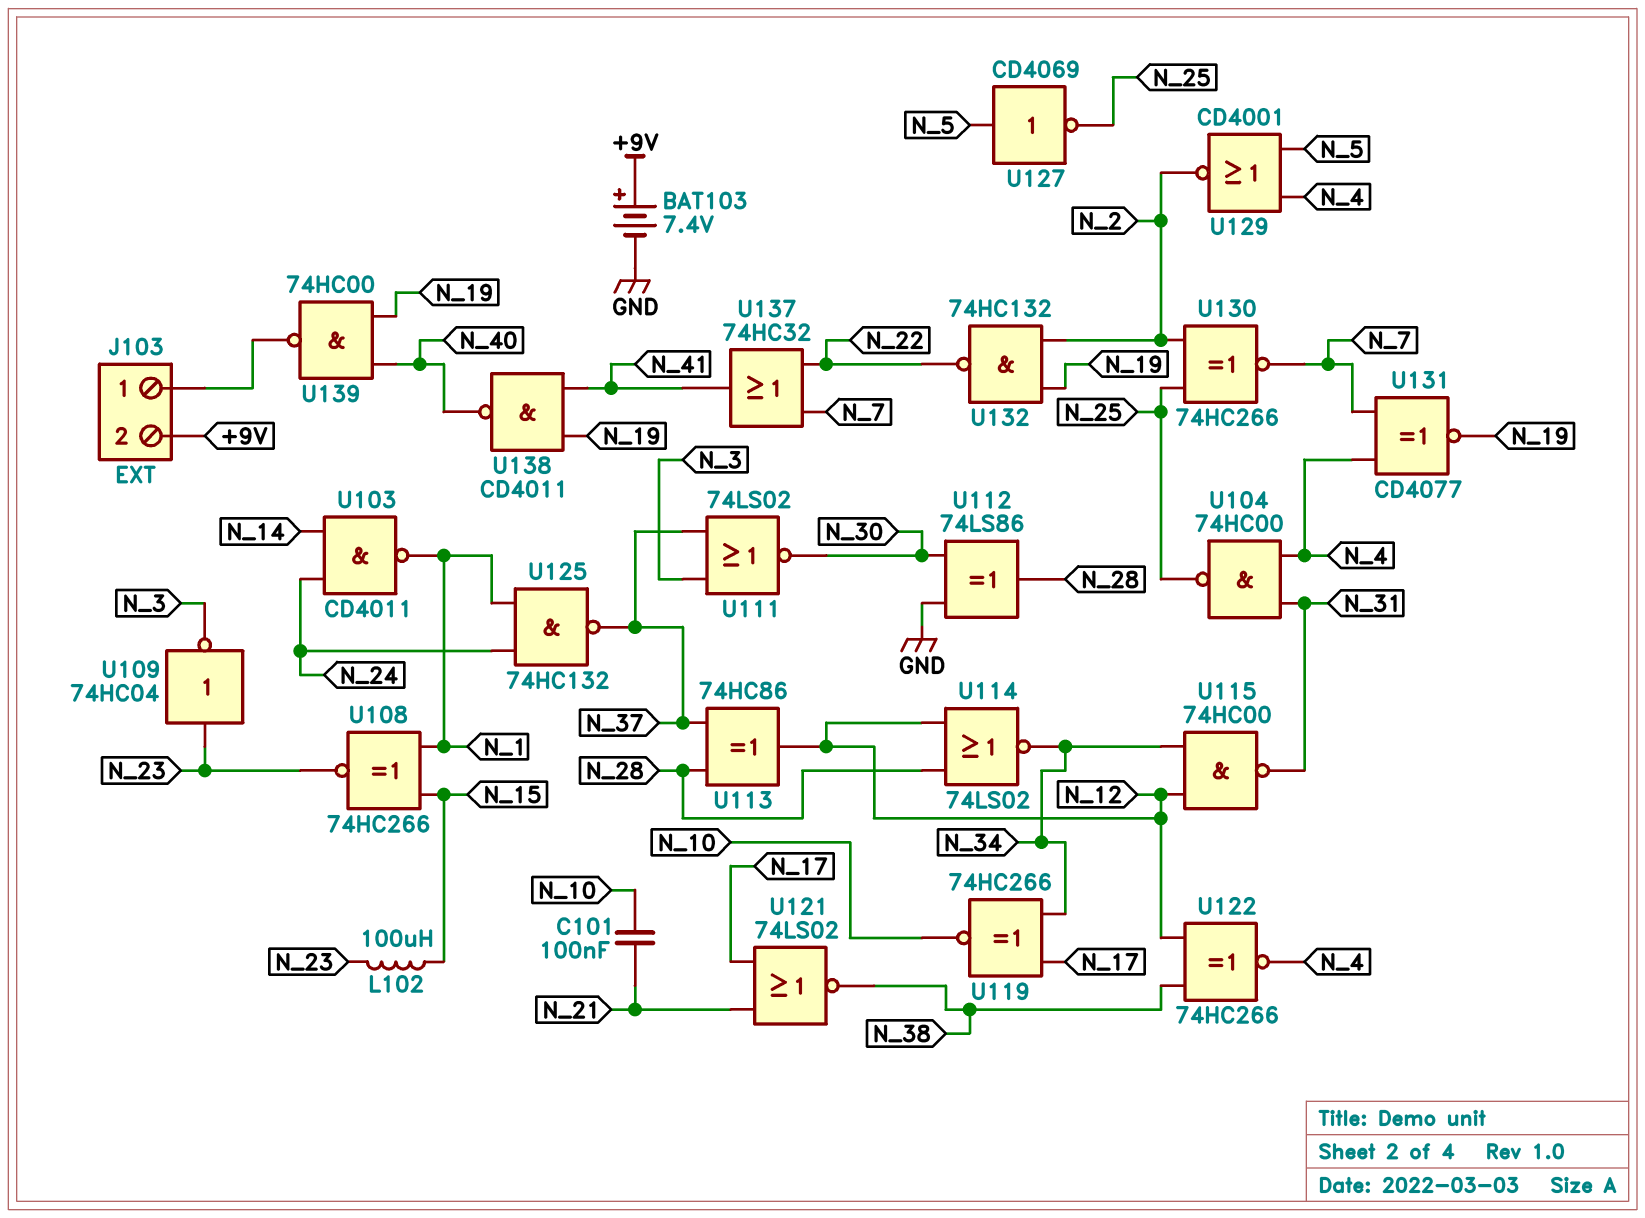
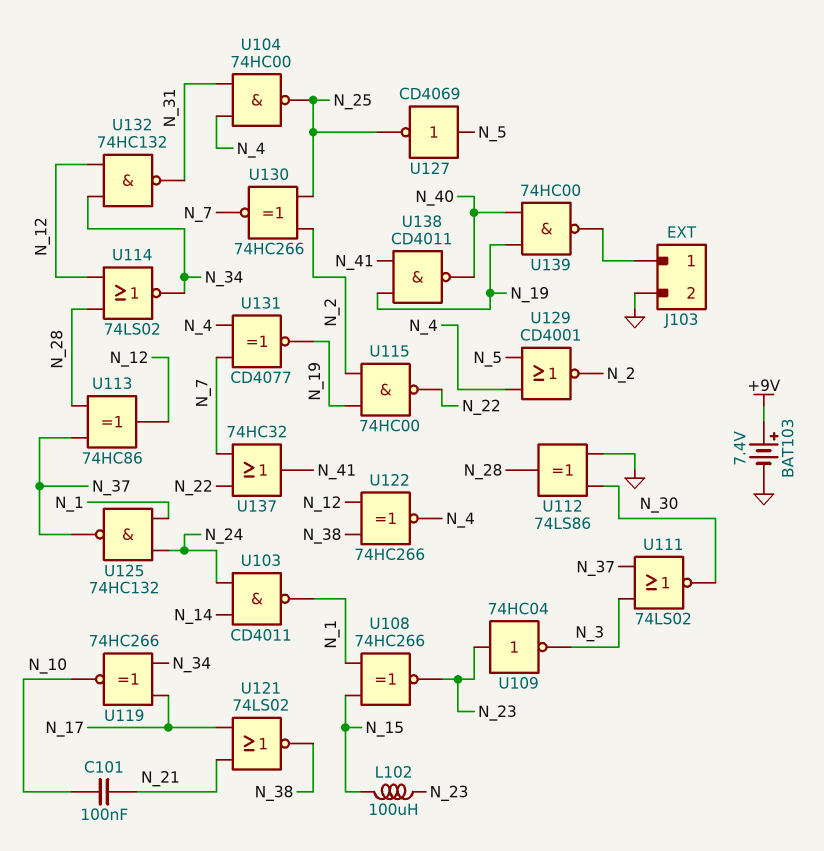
J103 pin 2: +9V -> GND
U115: NAND 74HC00 (in N_12, in N_34, out N_31) -> NAND 74HC00 (in N_2, in N_19, out N_22)
U132: NAND 74HC132 (in N_2, in N_19, out N_22) -> NAND 74HC132 (in N_12, in N_34, out N_31)

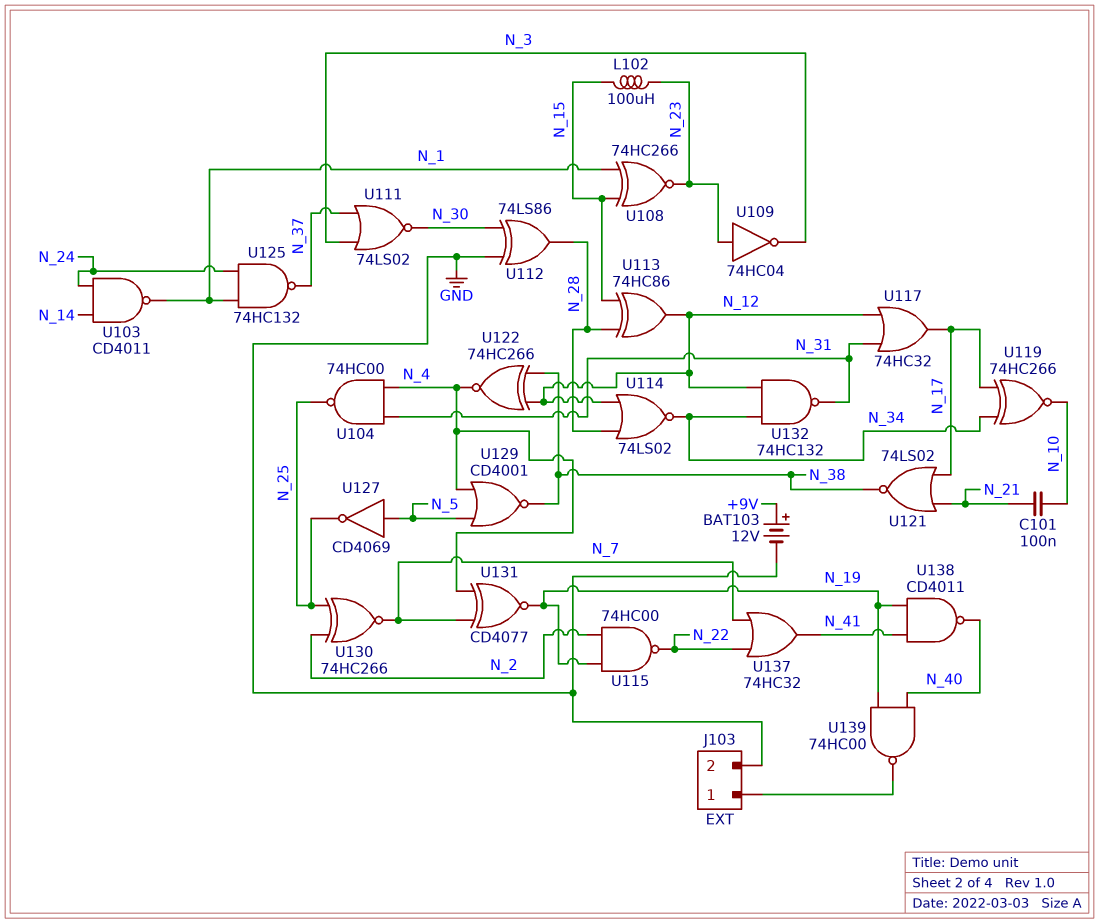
BAT103: 7.4V (plus +9V, minus GND) -> 12V (plus +9V, minus GND)
U113: XOR 74HC86 (in N_28, in N_37, out N_12) -> XOR 74HC86 (in N_15, in N_28, out N_12)
U117: none -> OR 74HC32 (in N_12, in N_31, out N_17)
U129: NOR CD4001 (in N_4, in N_5, out N_2) -> NOR CD4001 (in N_4, in N_5, out N_38)

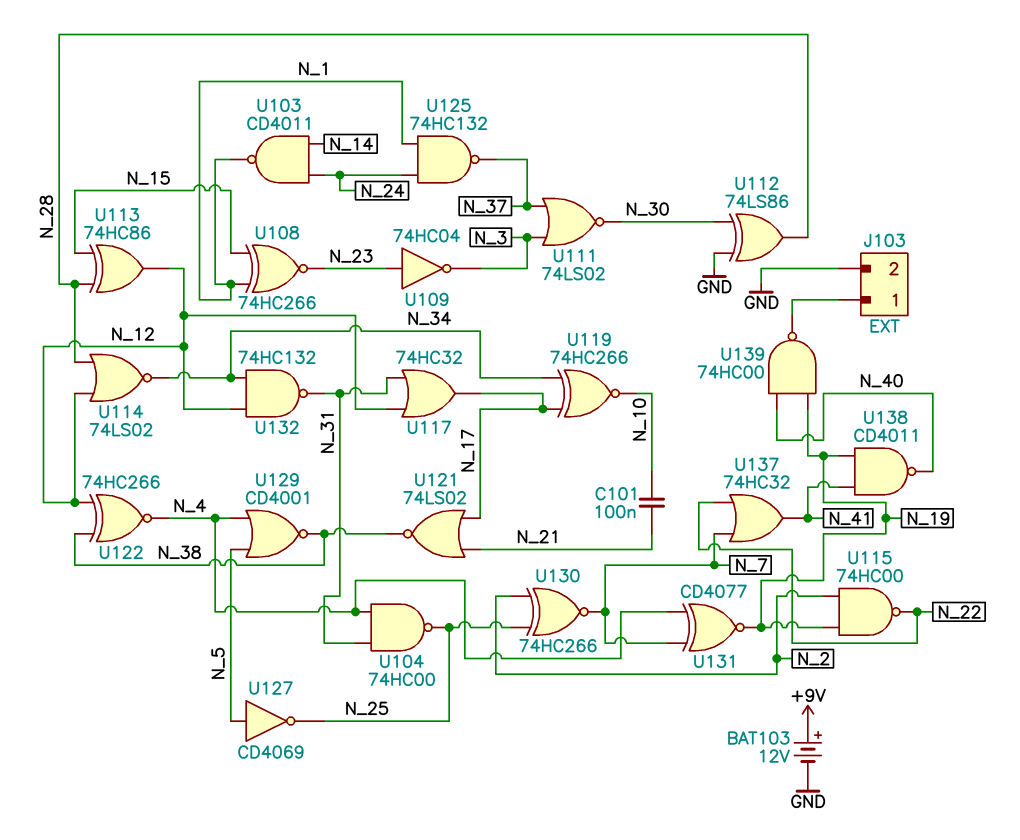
L102: 100uH (N_15, N_23) -> none

